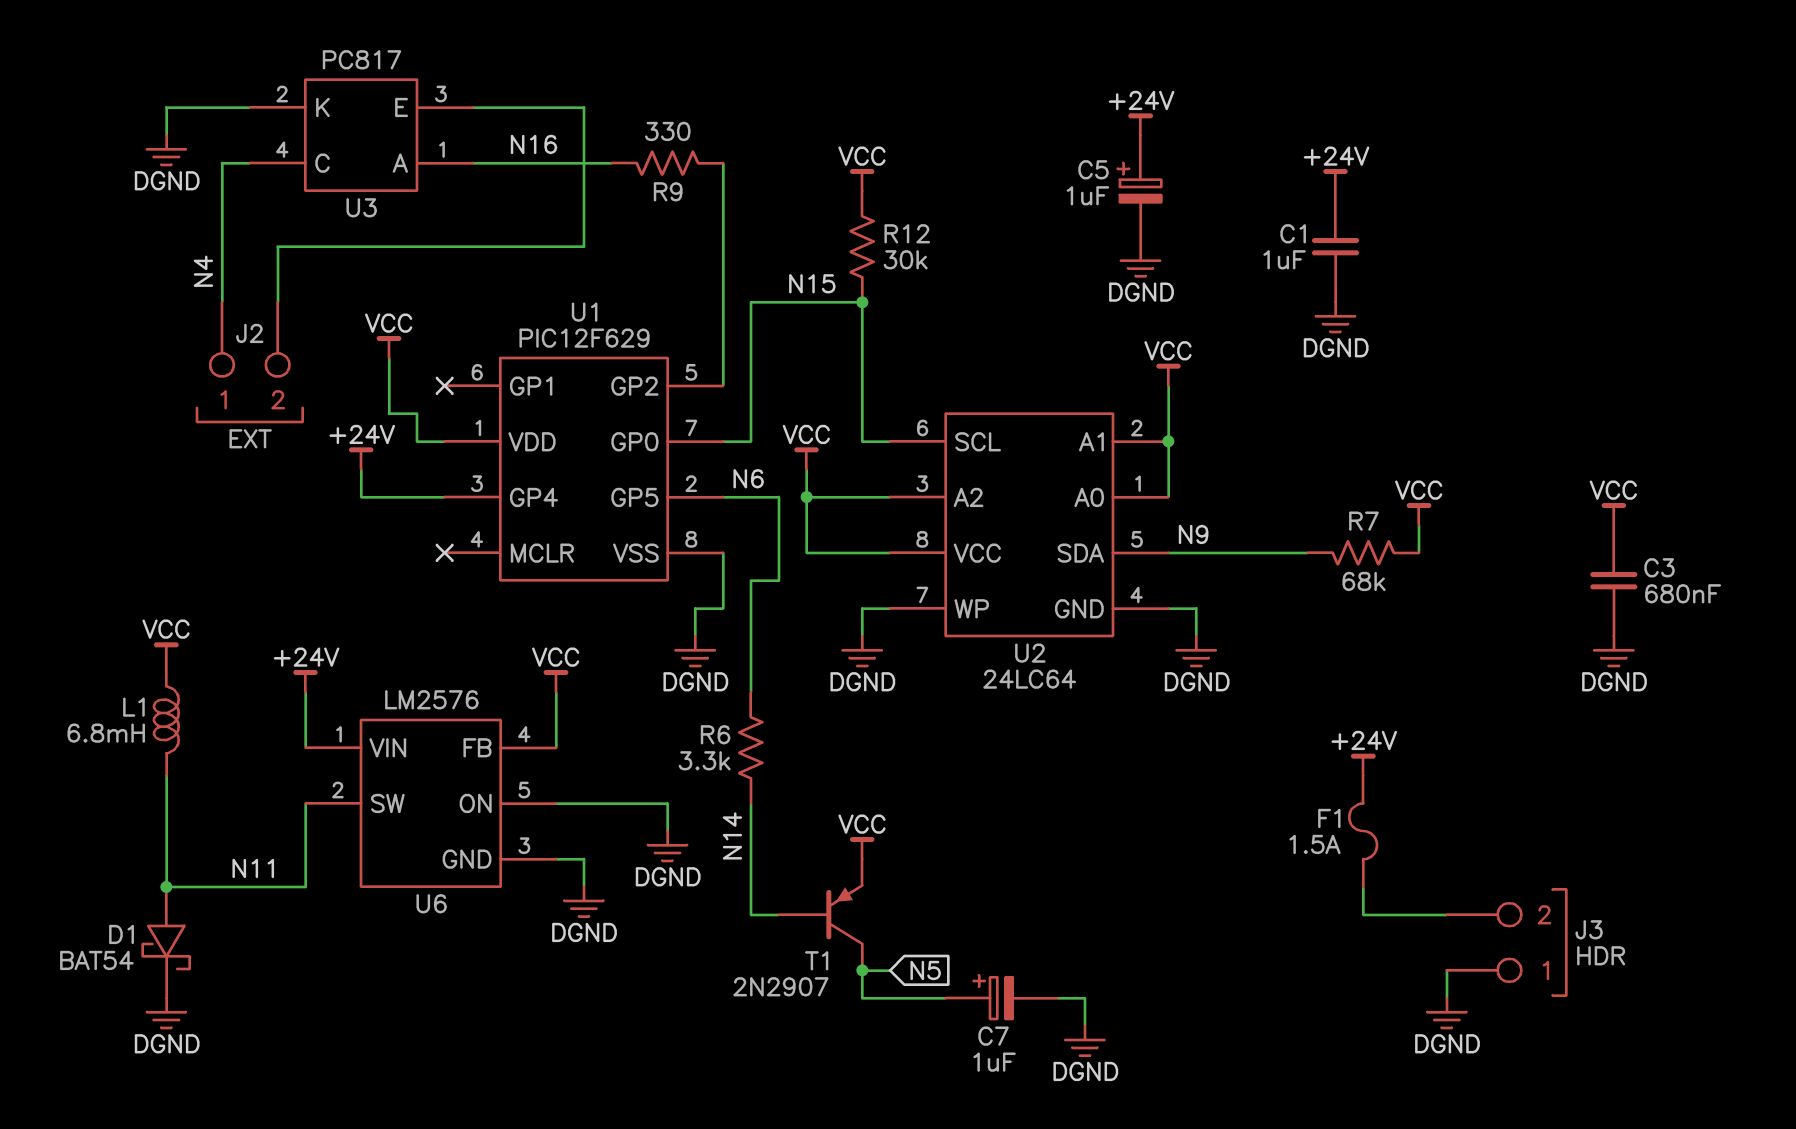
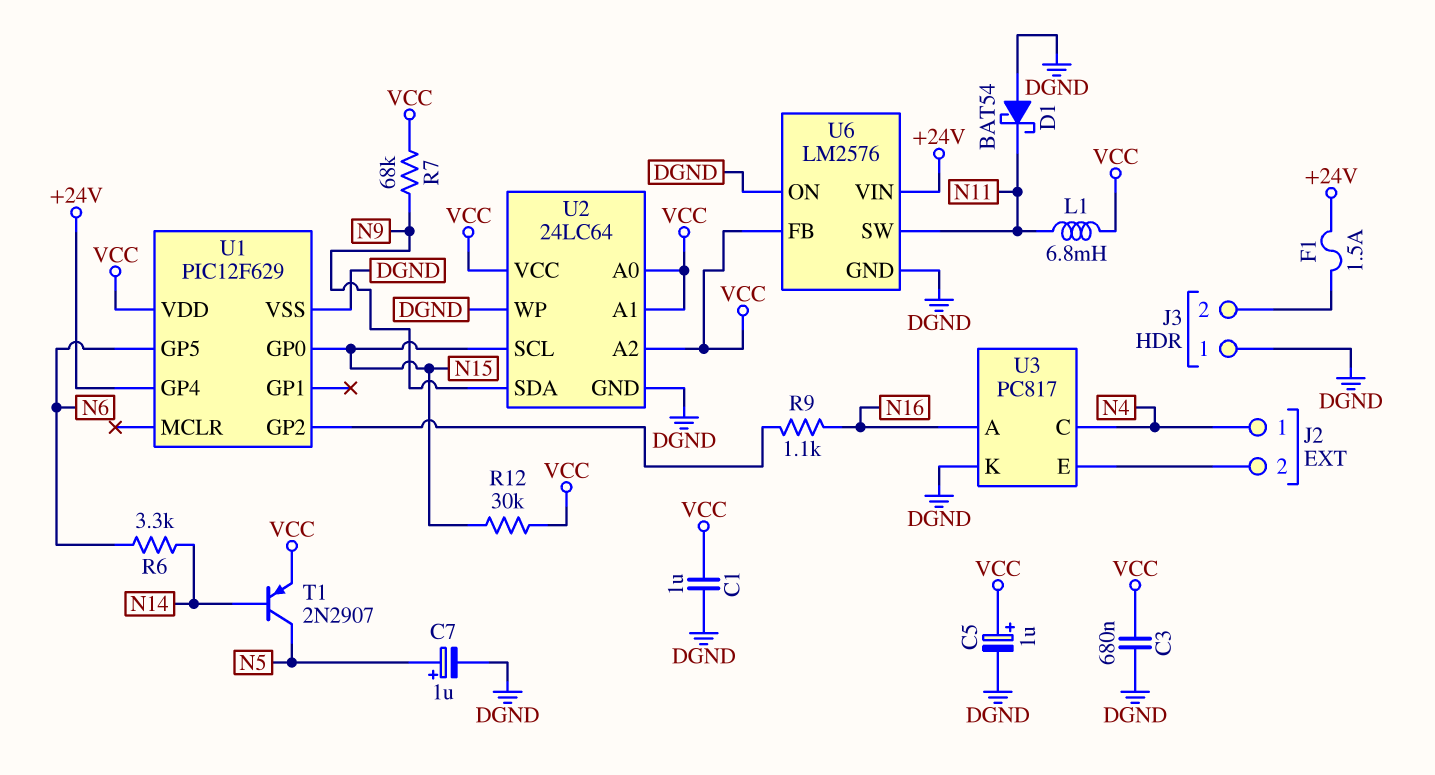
C1: 1uF (+24V, DGND) -> 1uF (DGND, VCC)
C5: 1uF (plus +24V, minus DGND) -> 1uF (plus VCC, minus DGND)
D1: schottky BAT54 (A N11, K DGND) -> schottky BAT54 (A DGND, K N11)
R9: 330 (N16, U1/GP2) -> 1.1k (N16, U1/GP2)

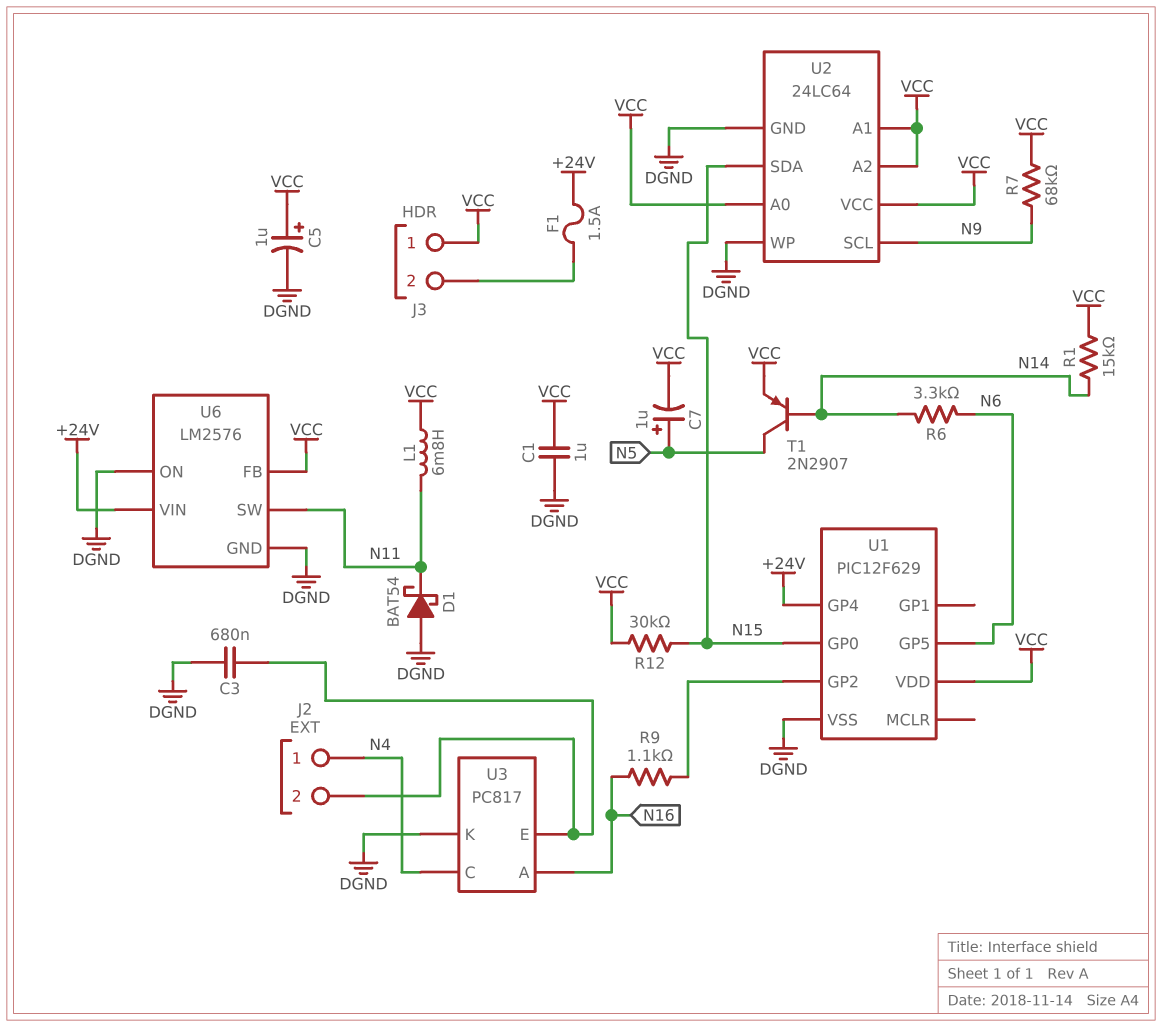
C3: 680nF (DGND, VCC) -> 680nF (DGND, J2/2)
C7: 1uF (plus N5, minus DGND) -> 1uF (plus N5, minus VCC)
J3 pin 1: DGND -> VCC
R1: none -> 15k (N14, VCC)
U2 pin SCL: N15 -> N9
U2 pin SDA: N9 -> N15

